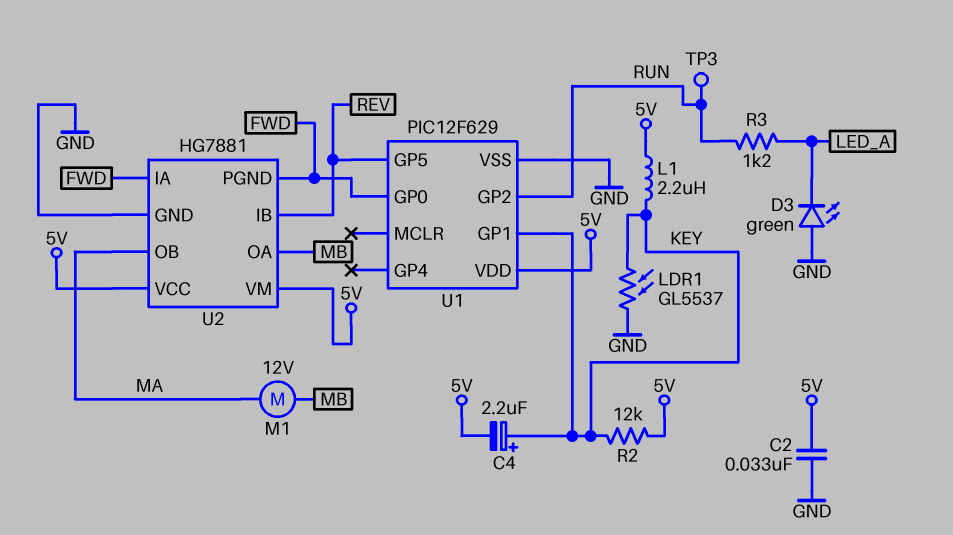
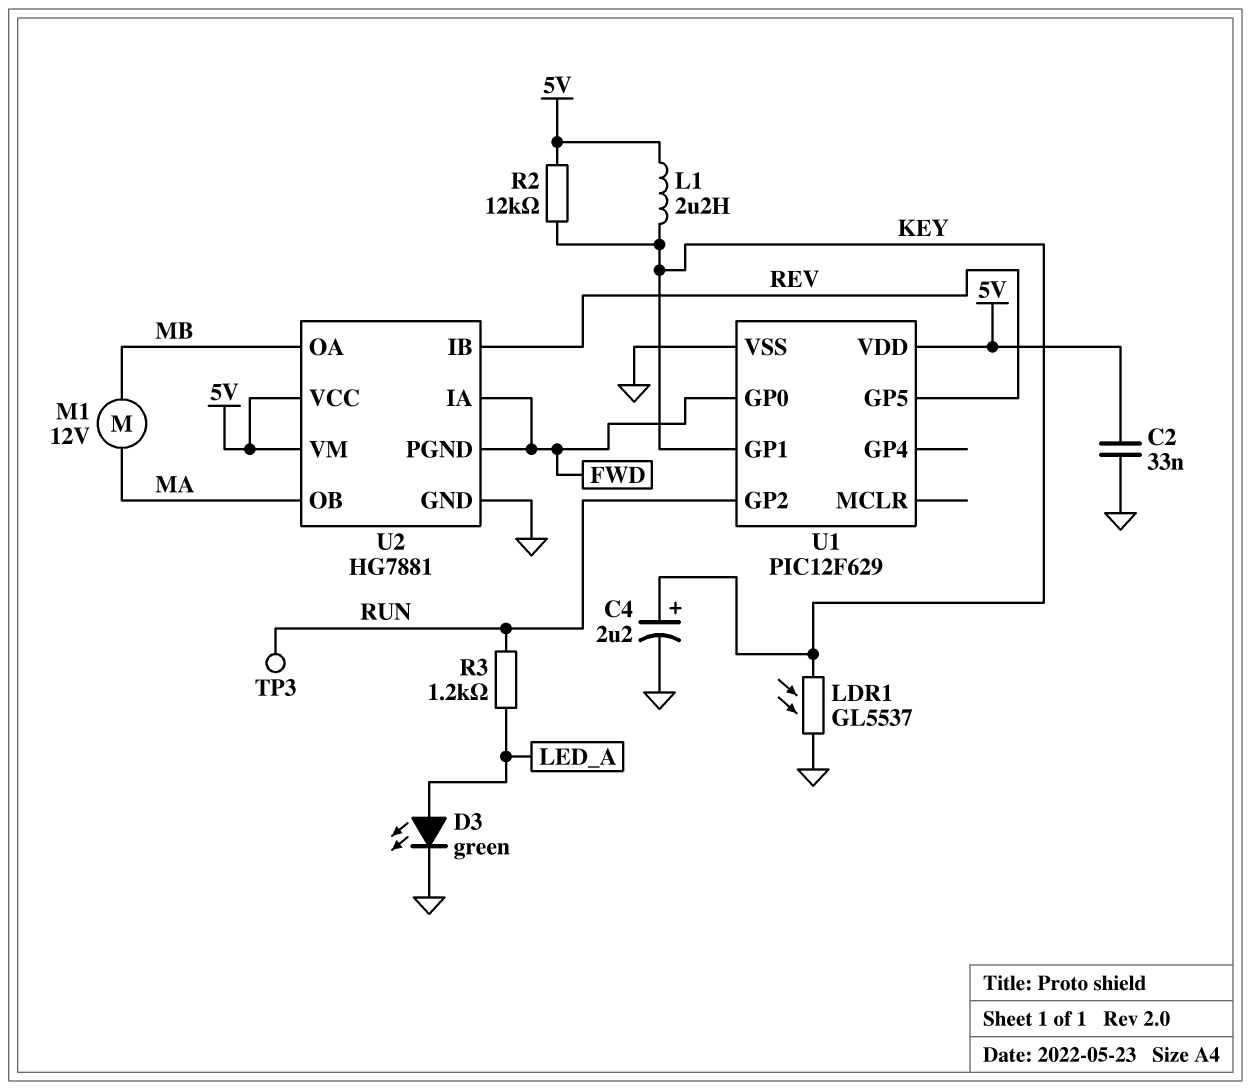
C4: 2.2uF (plus KEY, minus 5V) -> 2.2uF (plus KEY, minus GND)
D3: LED green (A GND, K LED_A) -> LED green (A LED_A, K GND)

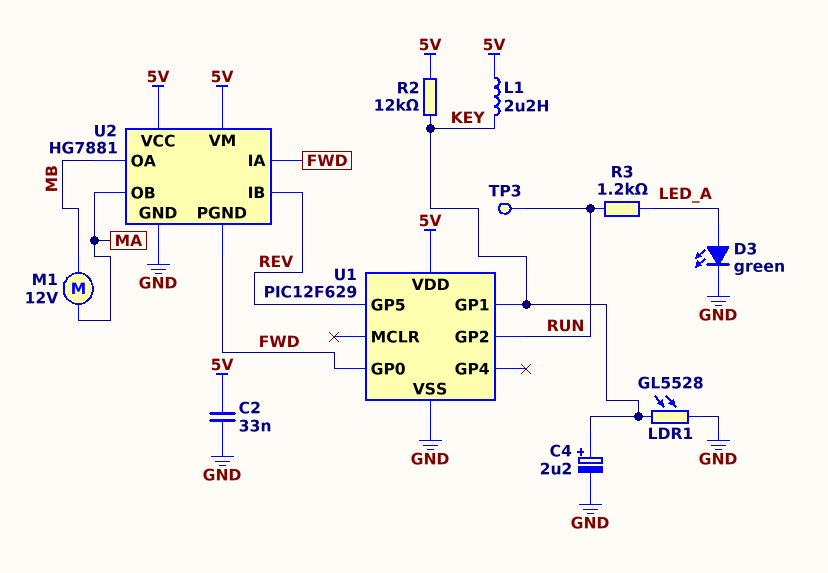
LDR1: GL5537 (GND, KEY) -> GL5528 (GND, KEY)

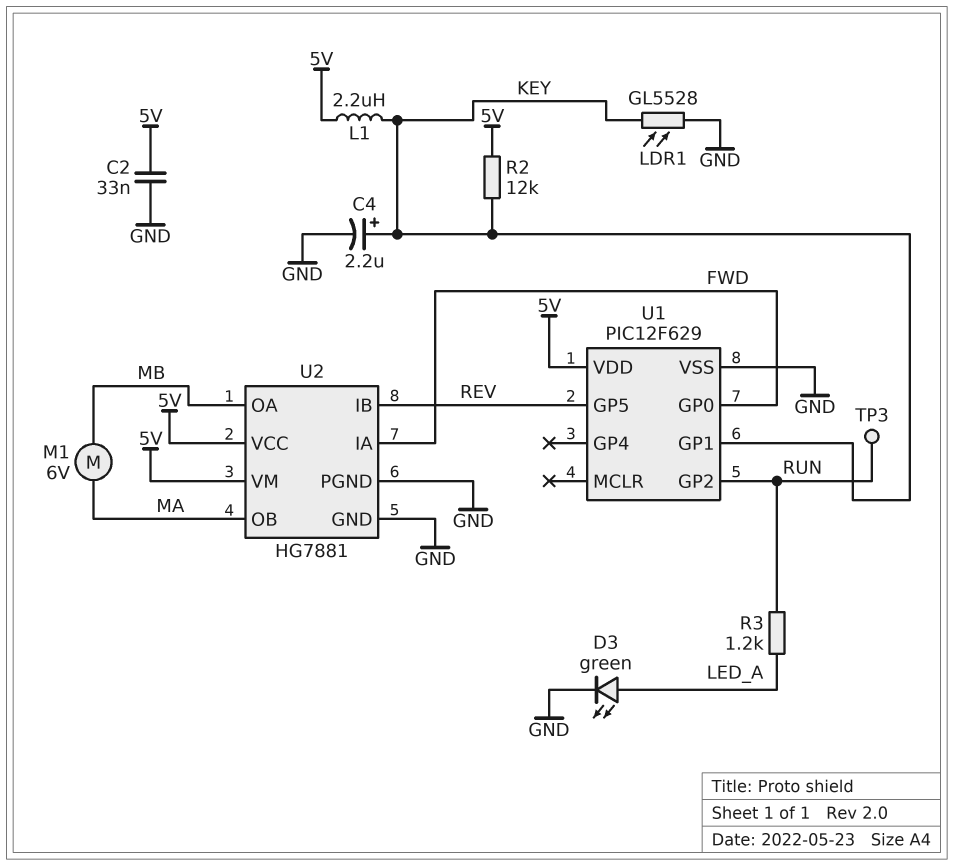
M1: motor 12V (MA, MB) -> motor 6V (MA, MB)
U2 pin PGND: FWD -> GND

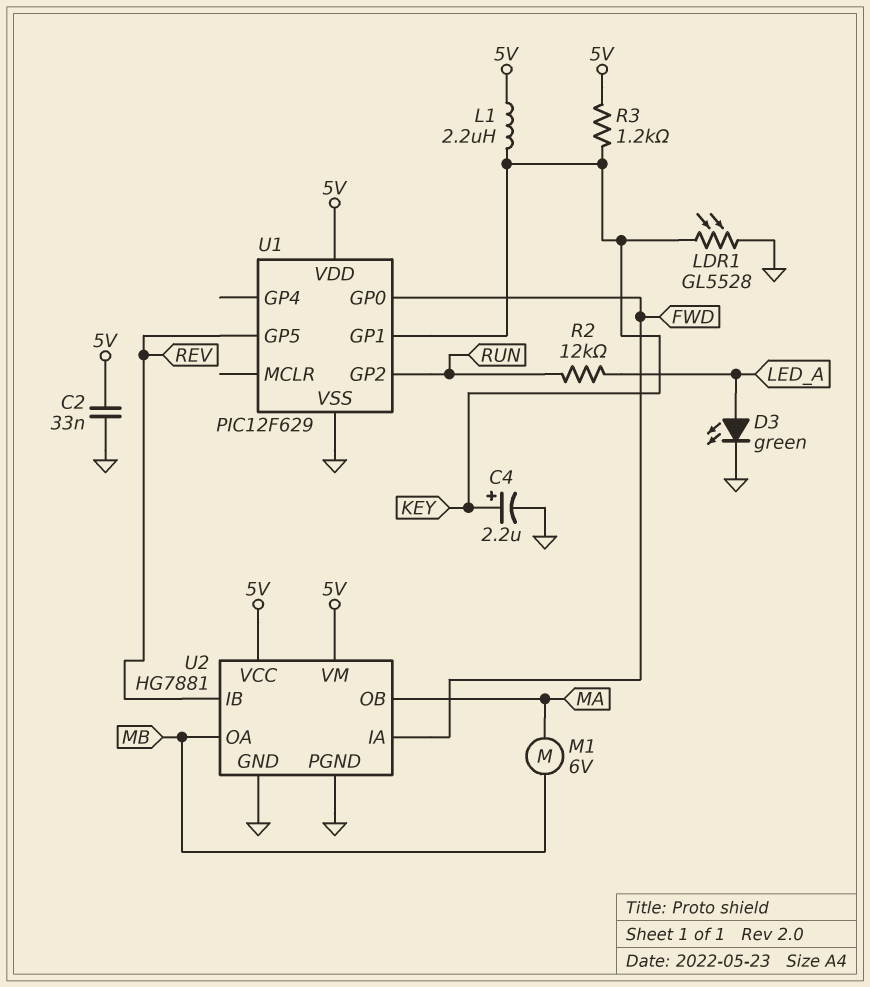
R2: 12k (5V, KEY) -> 12k (LED_A, RUN)
R3: 1.2k (LED_A, RUN) -> 1.2k (5V, KEY)
TP3: test point (RUN) -> none

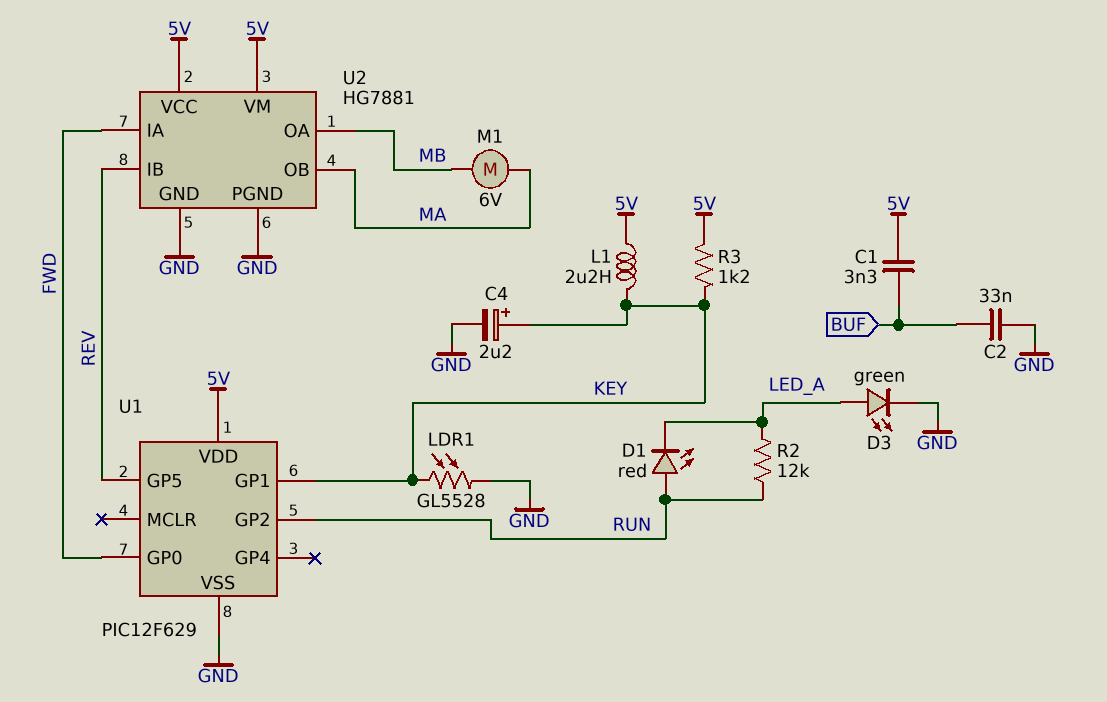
C1: none -> 3.3nF (5V, BUF)
C2: 33nF (5V, GND) -> 33nF (BUF, GND)
D1: none -> LED red (A RUN, K LED_A)

